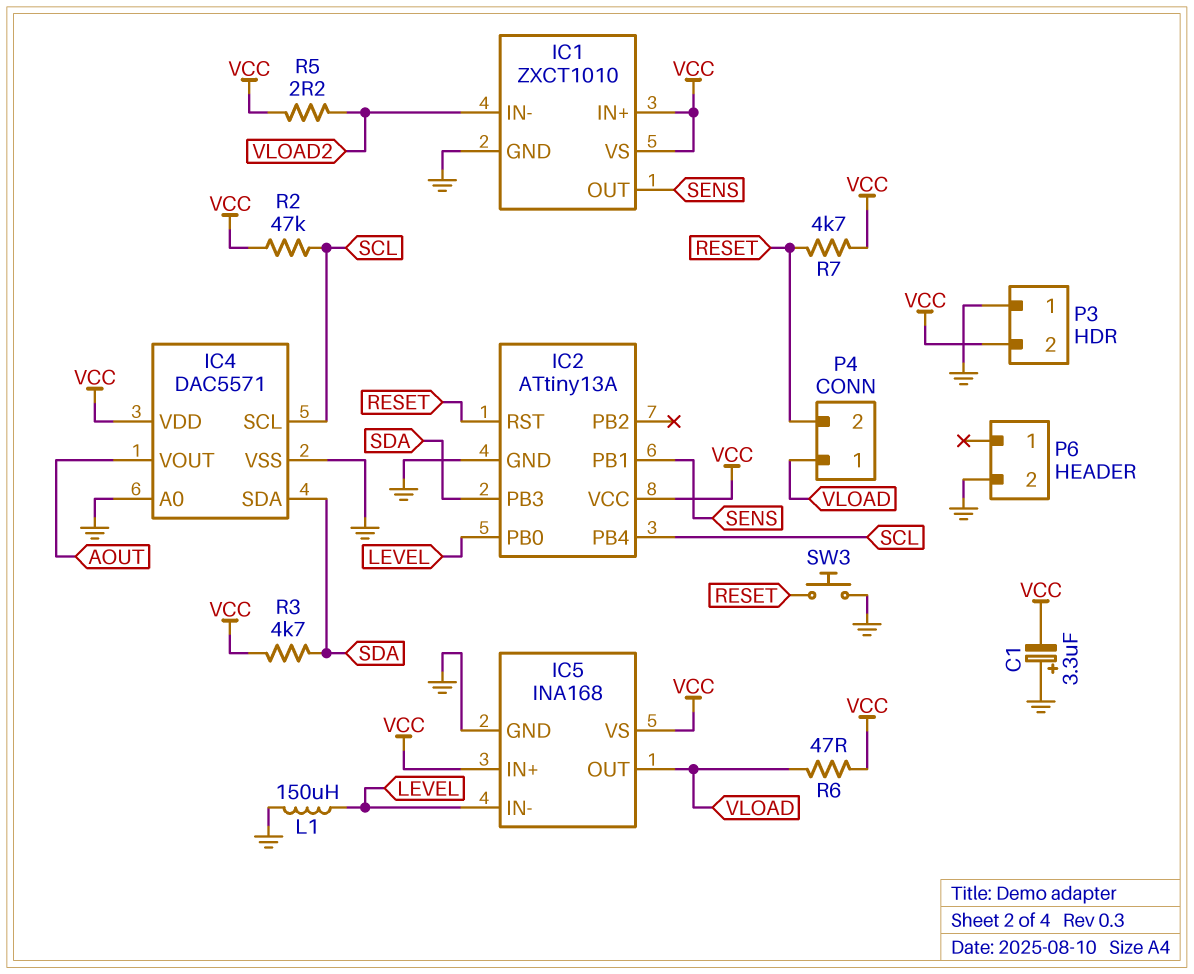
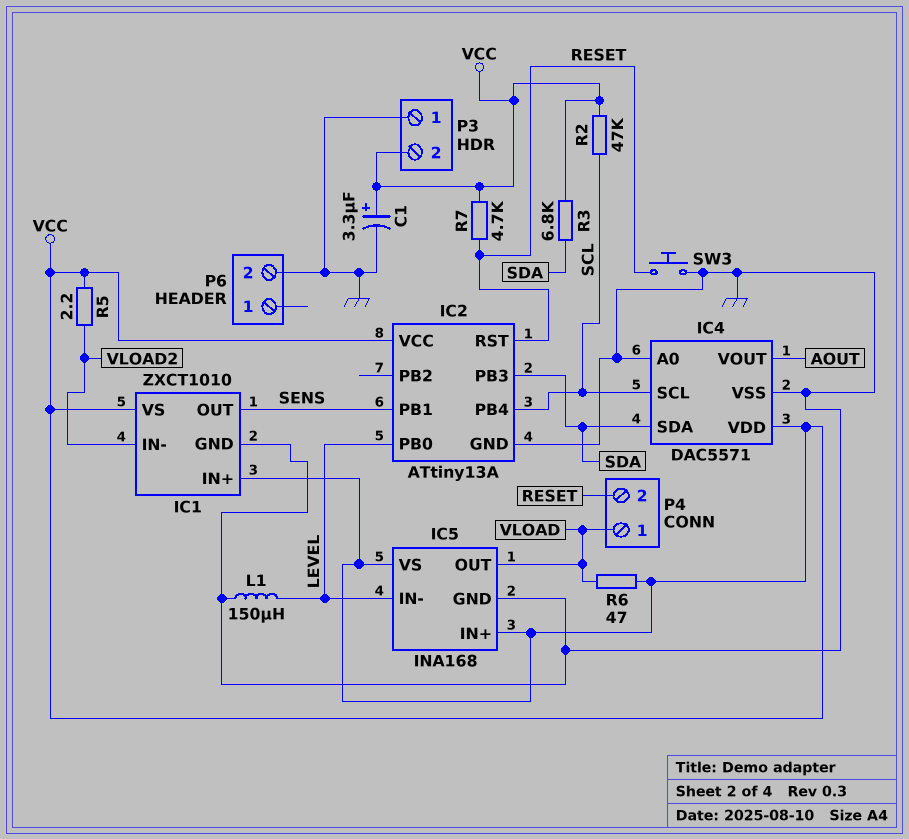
C1: 3.3uF (plus GND, minus VCC) -> 3.3uF (plus VCC, minus GND)
R3: 4.7k (SDA, VCC) -> 6.8k (SDA, VCC)

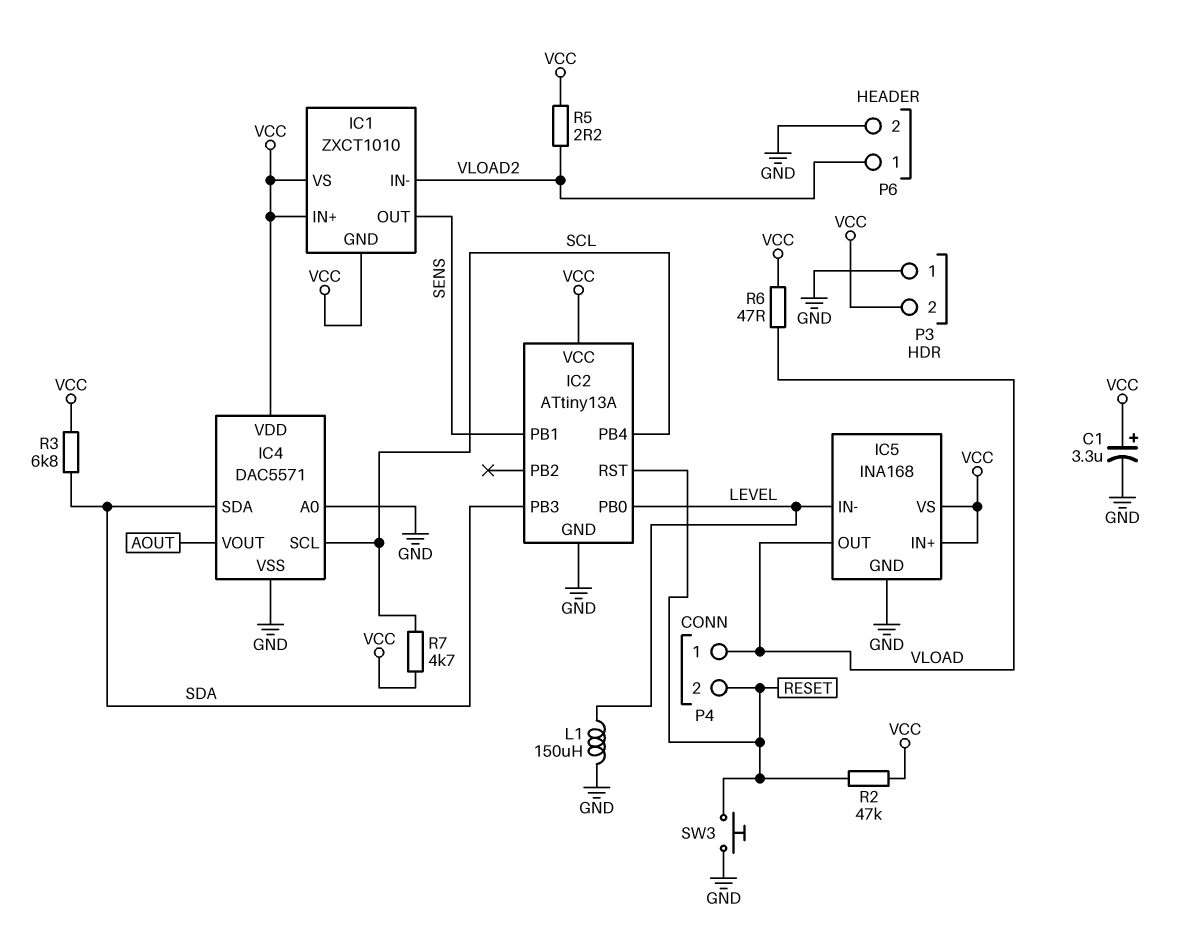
IC1 pin GND: GND -> VCC
P6 pin 1: none -> VLOAD2
R2: 47k (SCL, VCC) -> 47k (RESET, VCC)
R7: 4.7k (RESET, VCC) -> 4.7k (SCL, VCC)

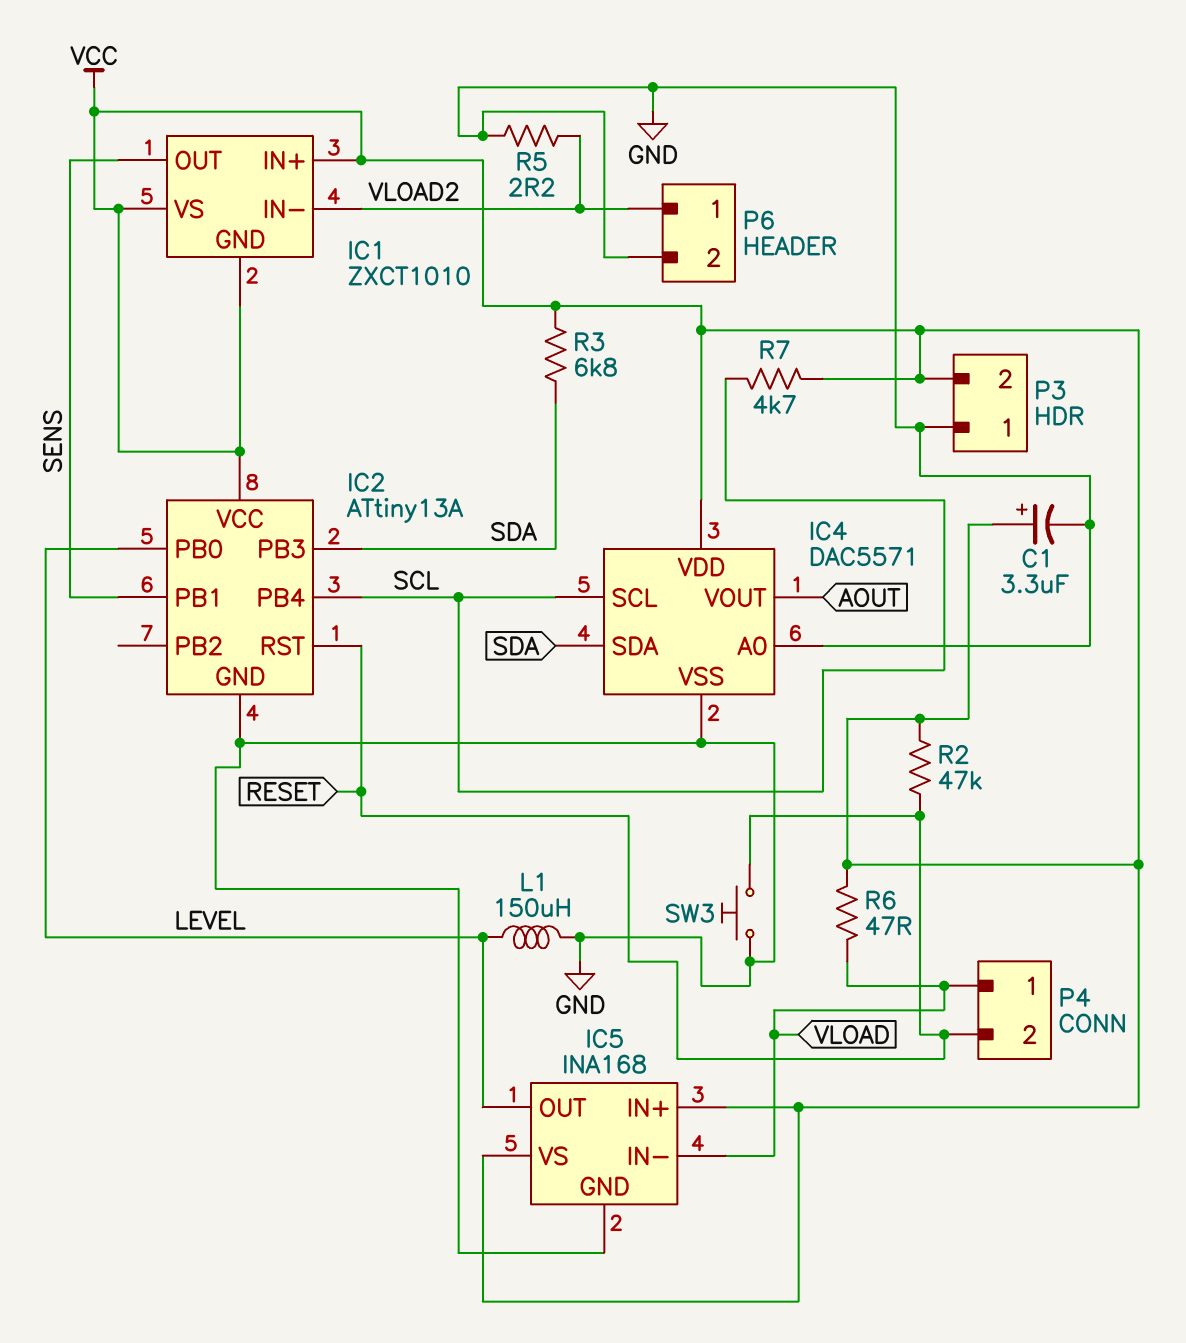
IC5 pin IN-: LEVEL -> VLOAD
IC5 pin OUT: VLOAD -> LEVEL
R5: 2.2 (VCC, VLOAD2) -> 2.2 (GND, VLOAD2)

